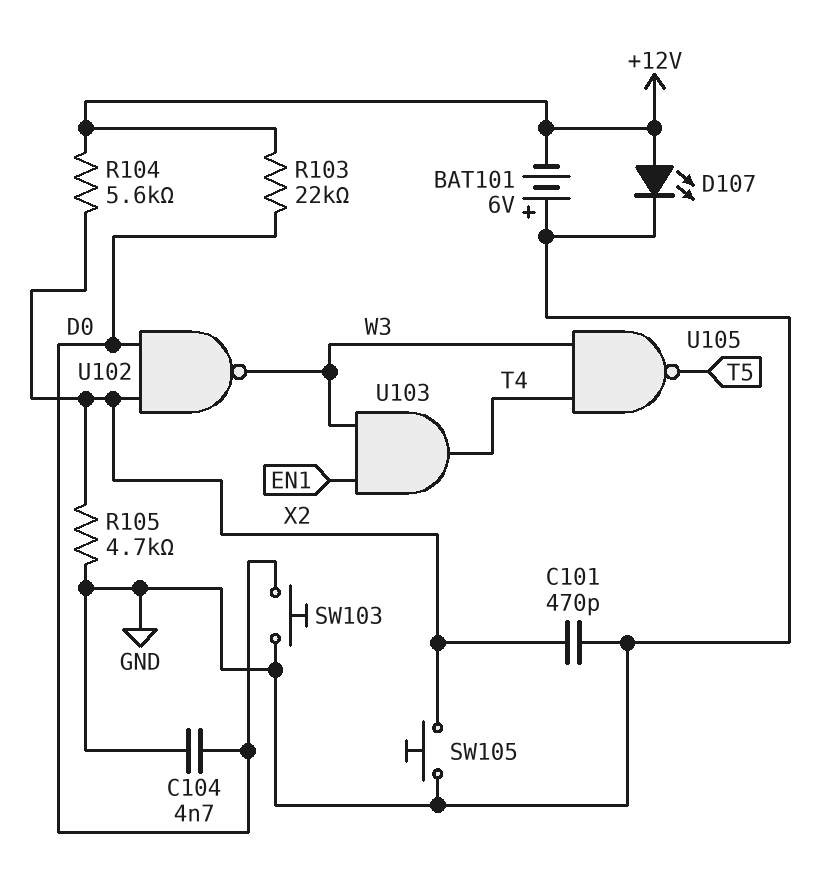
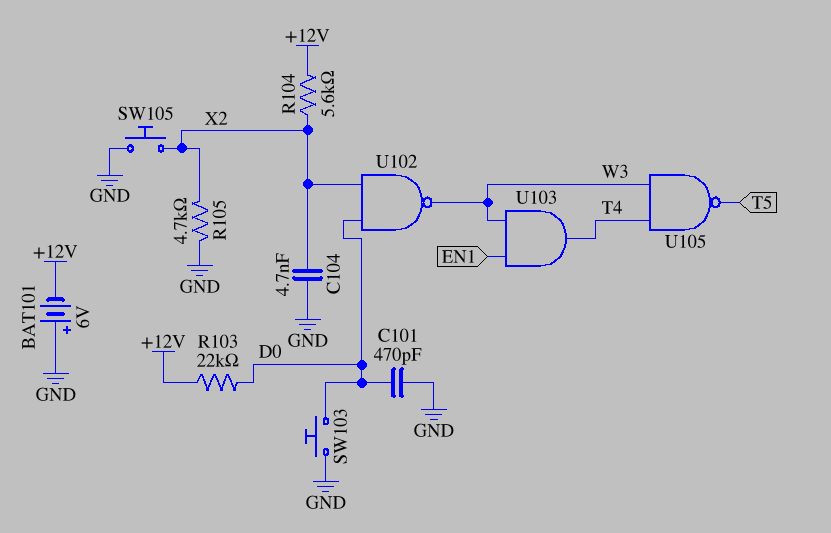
C101: 470pF (GND, X2) -> 470pF (D0, GND)
C104: 4.7nF (D0, GND) -> 4.7nF (GND, X2)
D107: LED (A +12V, K GND) -> none

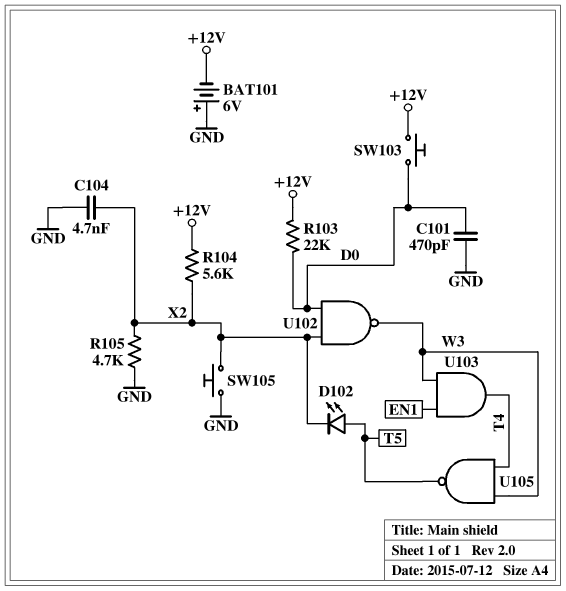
D102: none -> LED (A T5, K X2)
SW103: button (D0, GND) -> button (+12V, D0)

